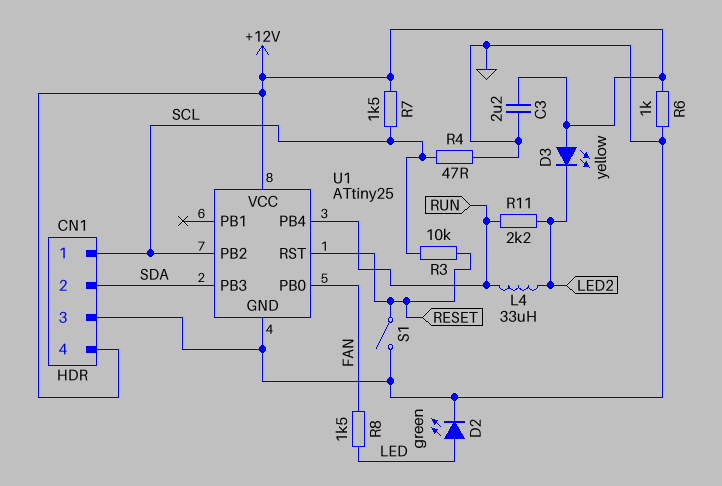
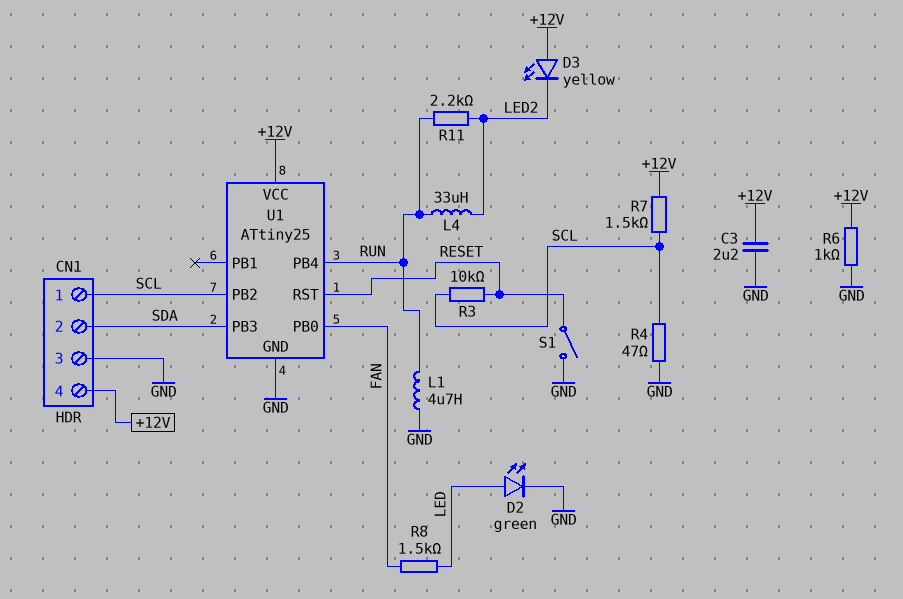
L1: none -> 4.7uH (GND, RUN)

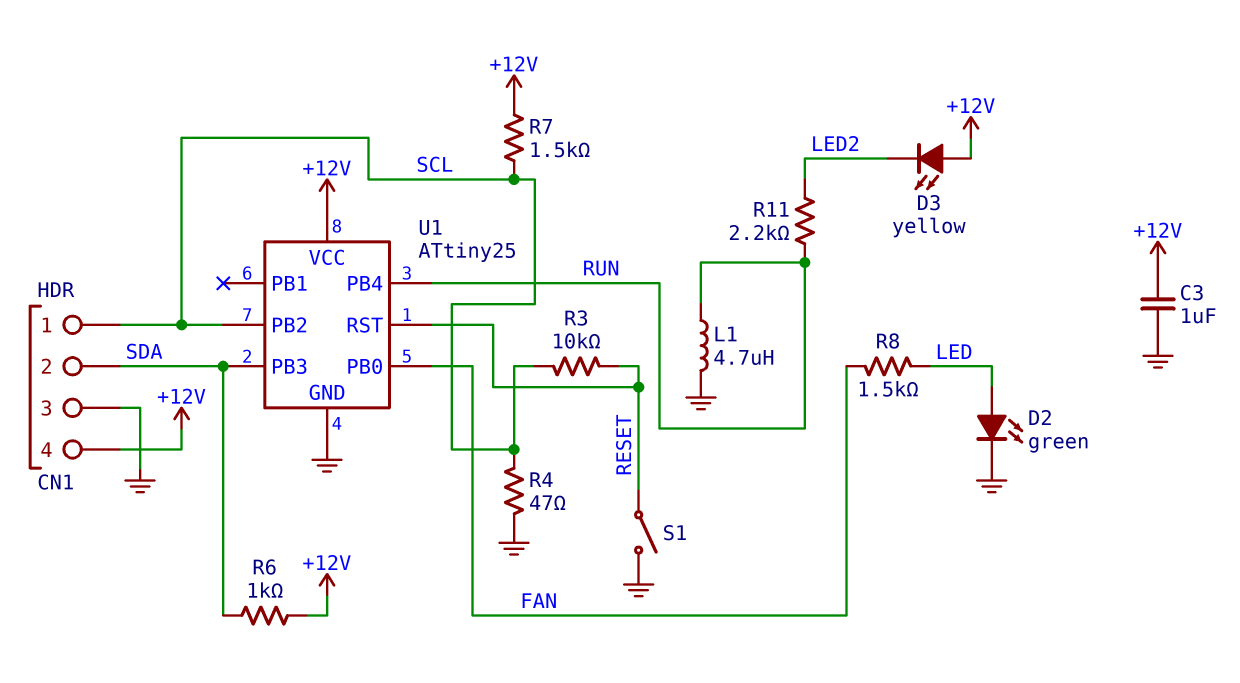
C3: 2.2uF (+12V, GND) -> 1uF (+12V, GND)
L4: 33uH (LED2, RUN) -> none
R6: 1k (+12V, GND) -> 1k (+12V, SDA)

